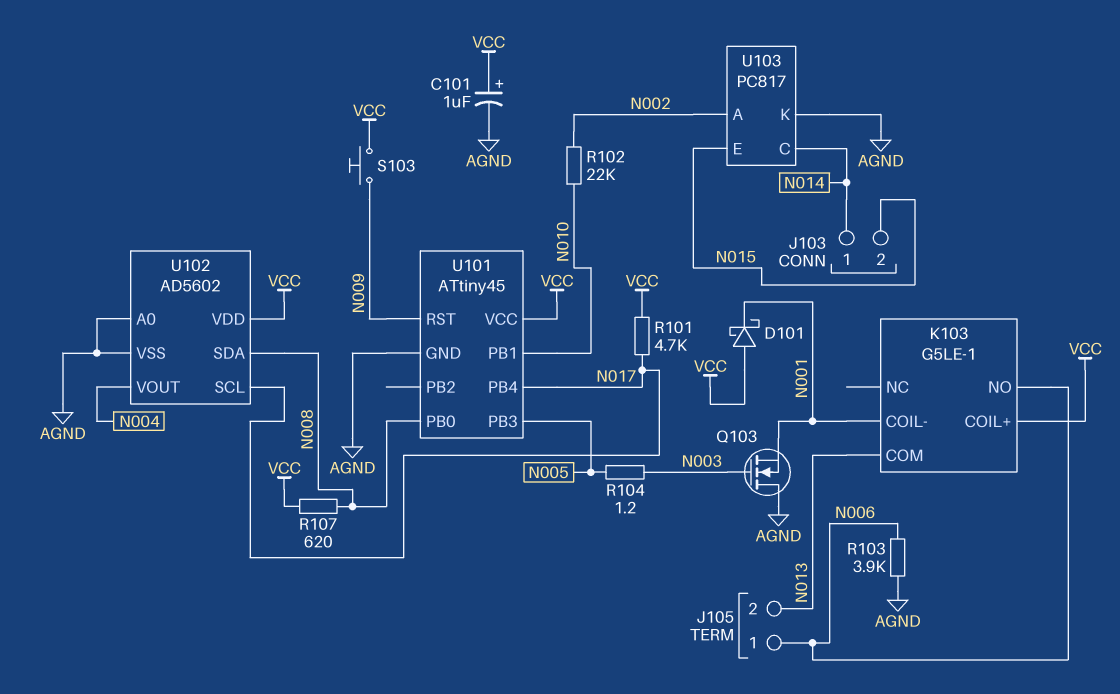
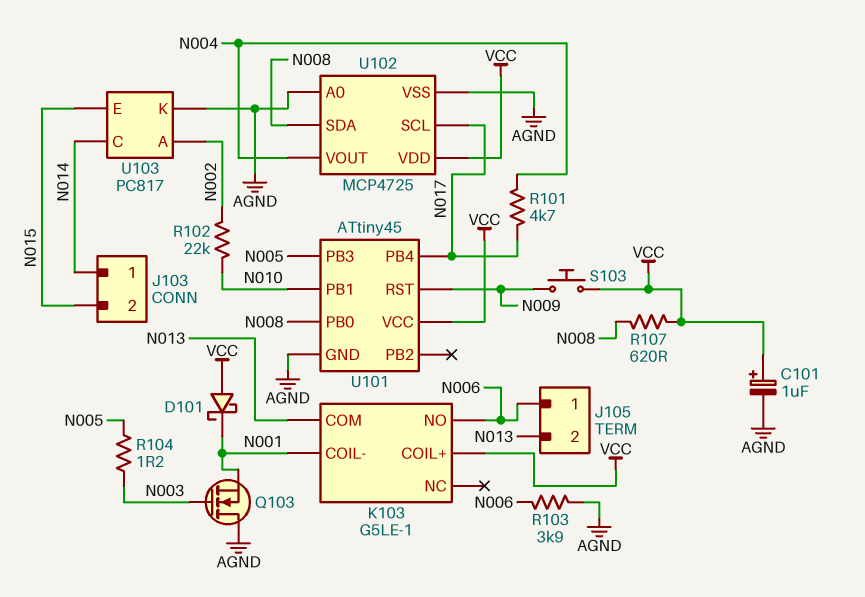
R101: 4.7k (N017, VCC) -> 4.7k (N004, N017)
U102: AD5602 -> MCP4725

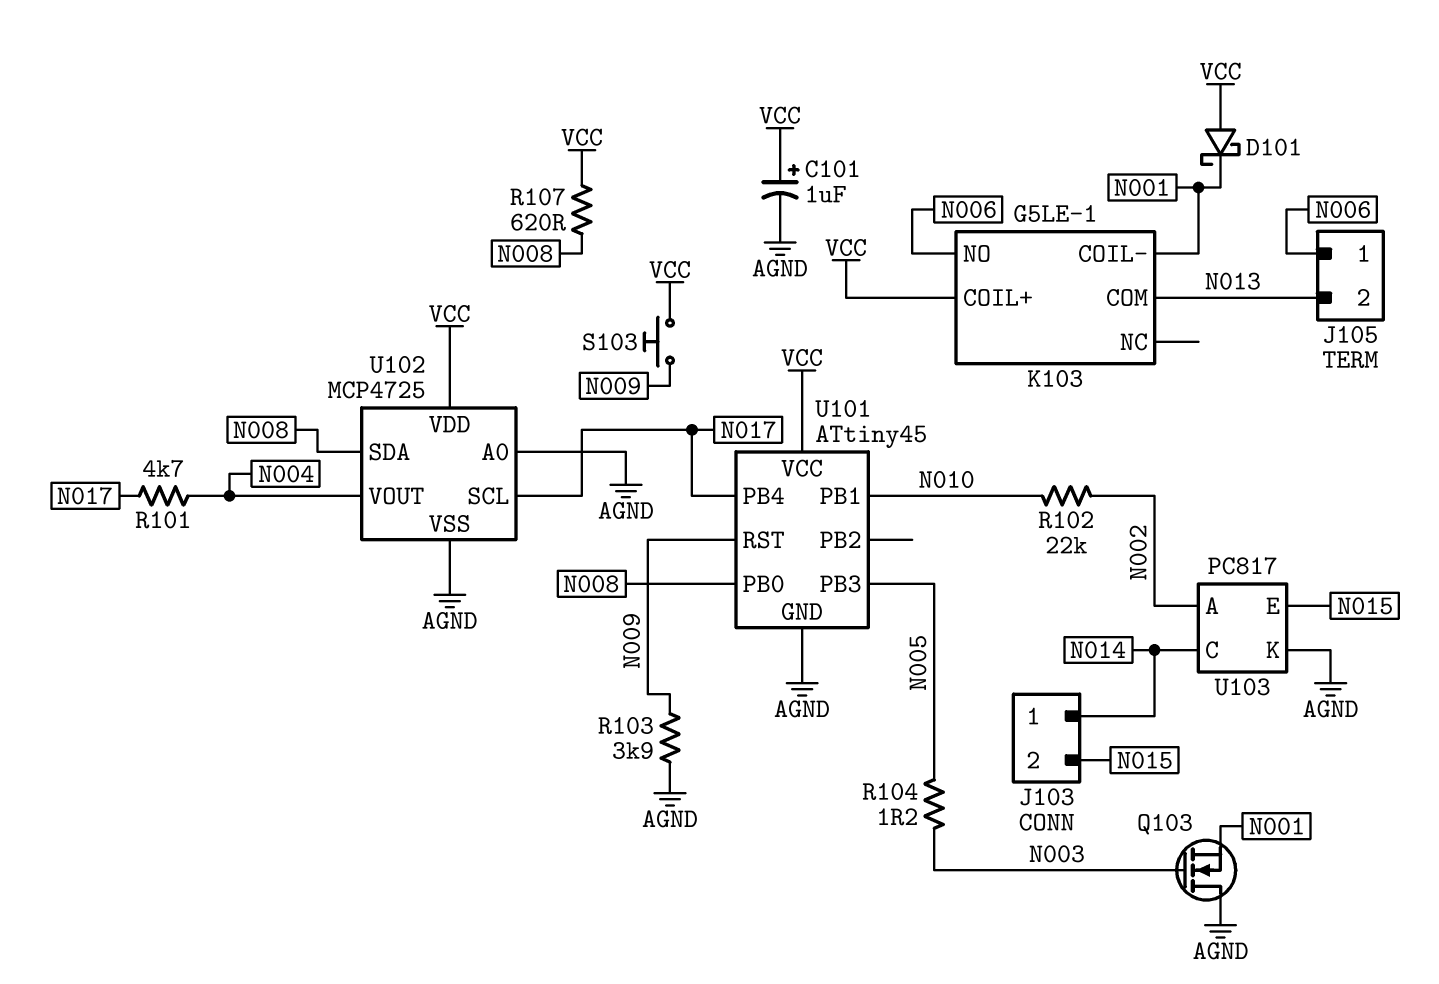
R103: 3.9k (AGND, N006) -> 3.9k (AGND, N009)

